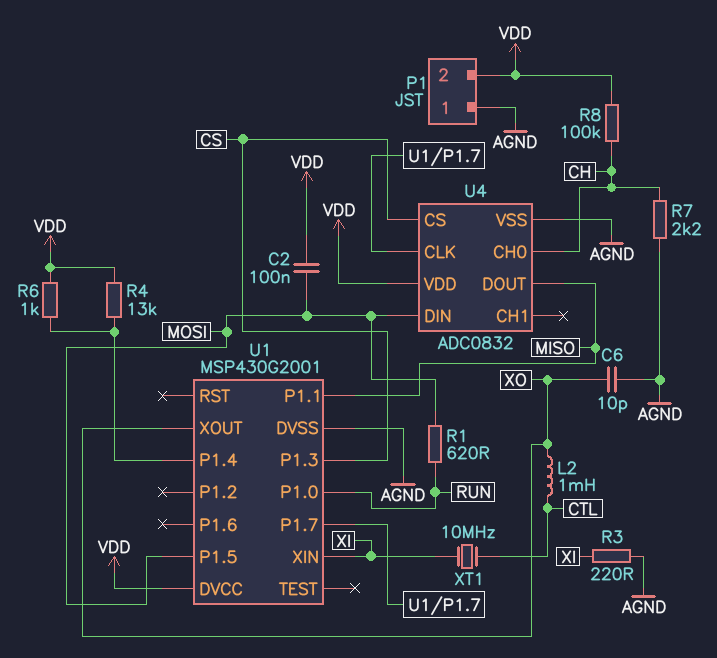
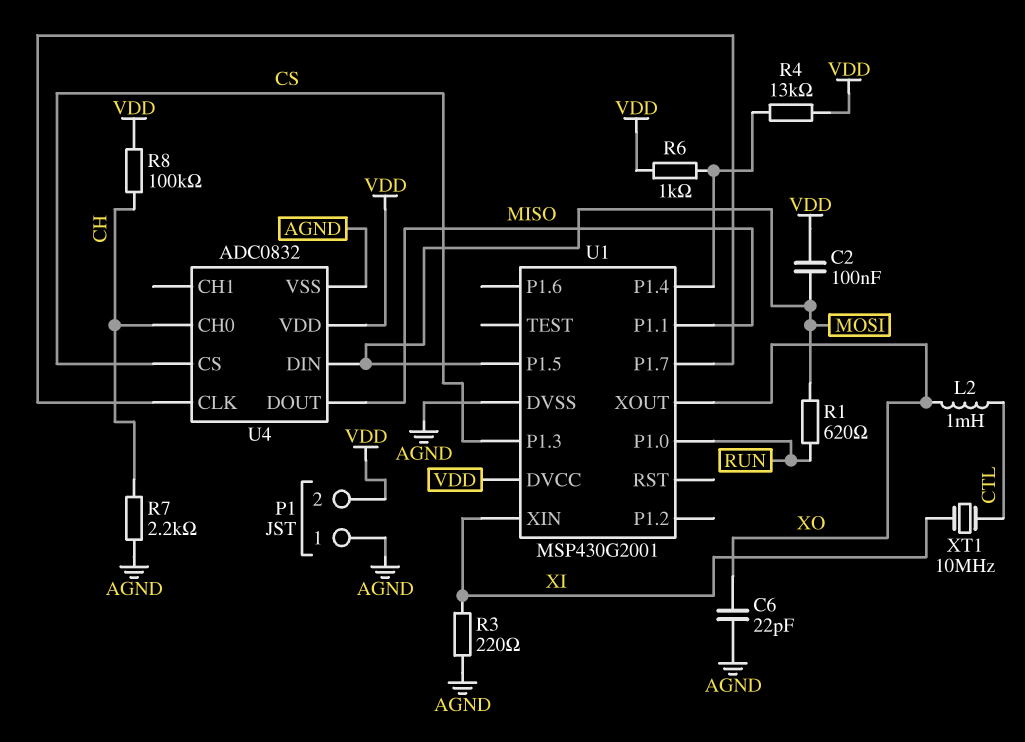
C6: 10pF (AGND, XO) -> 22pF (AGND, XO)

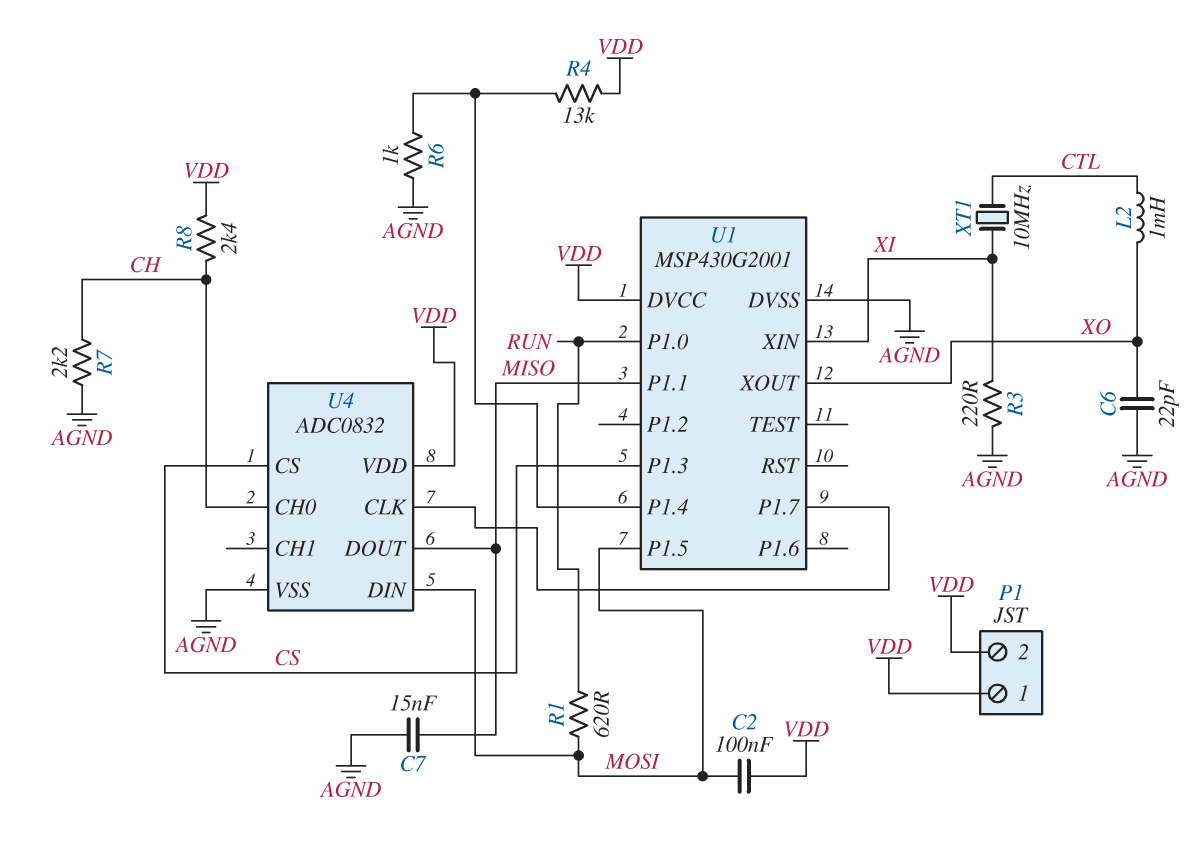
C7: none -> 15nF (AGND, MISO)
P1 pin 1: AGND -> VDD
R6: 1k (U1/P1.4, VDD) -> 1k (AGND, U1/P1.4)
R8: 100k (CH, VDD) -> 2.4k (CH, VDD)

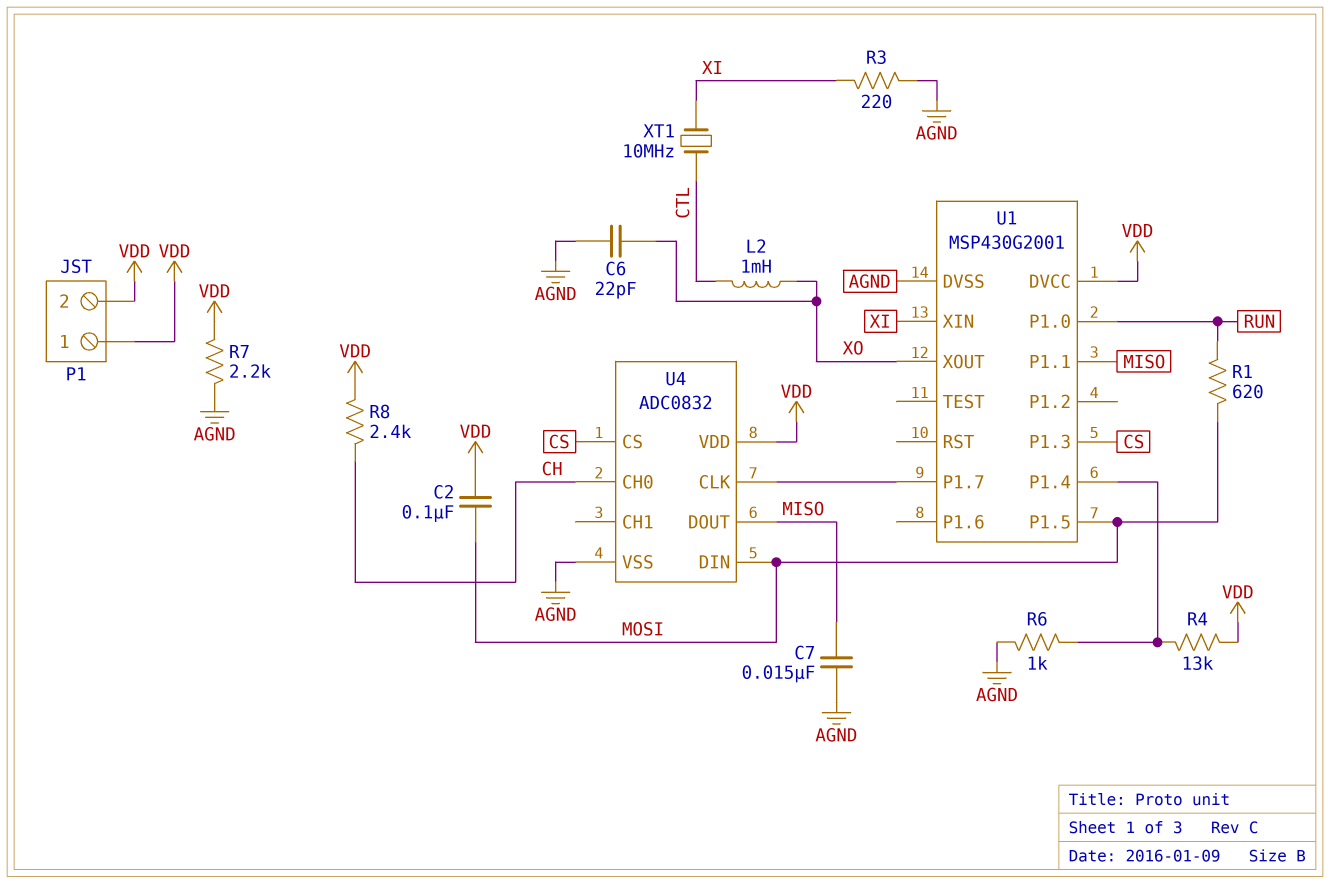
R7: 2.2k (AGND, CH) -> 2.2k (AGND, VDD)

